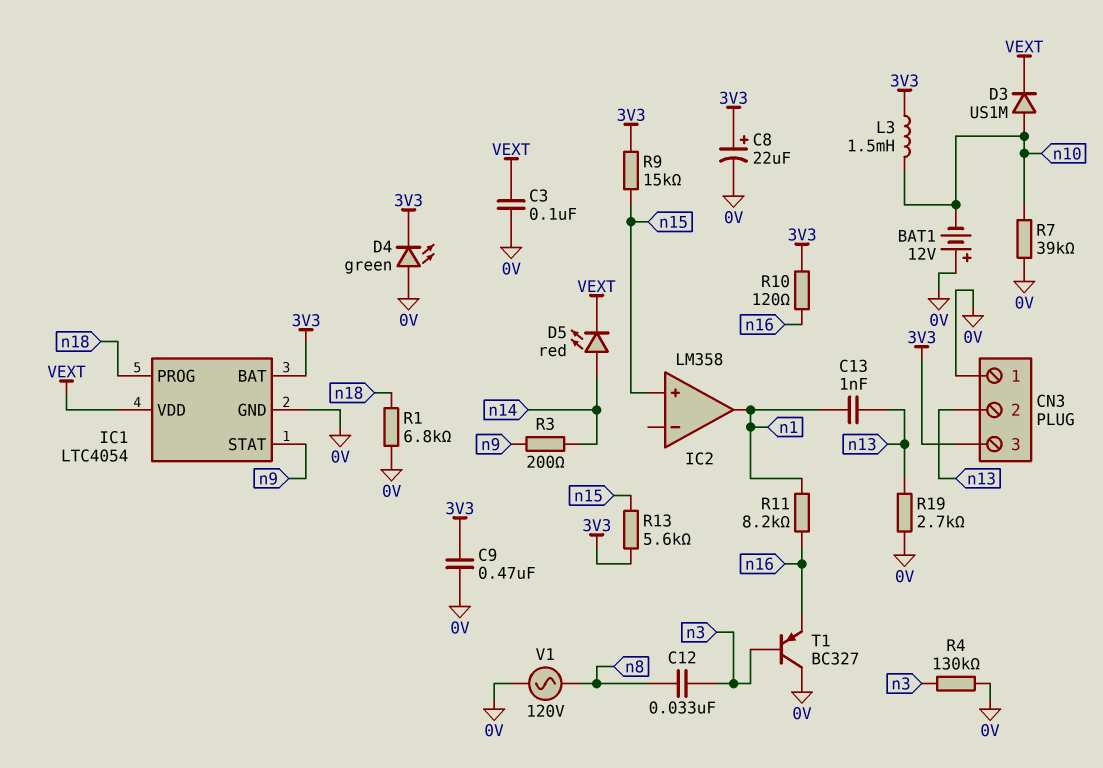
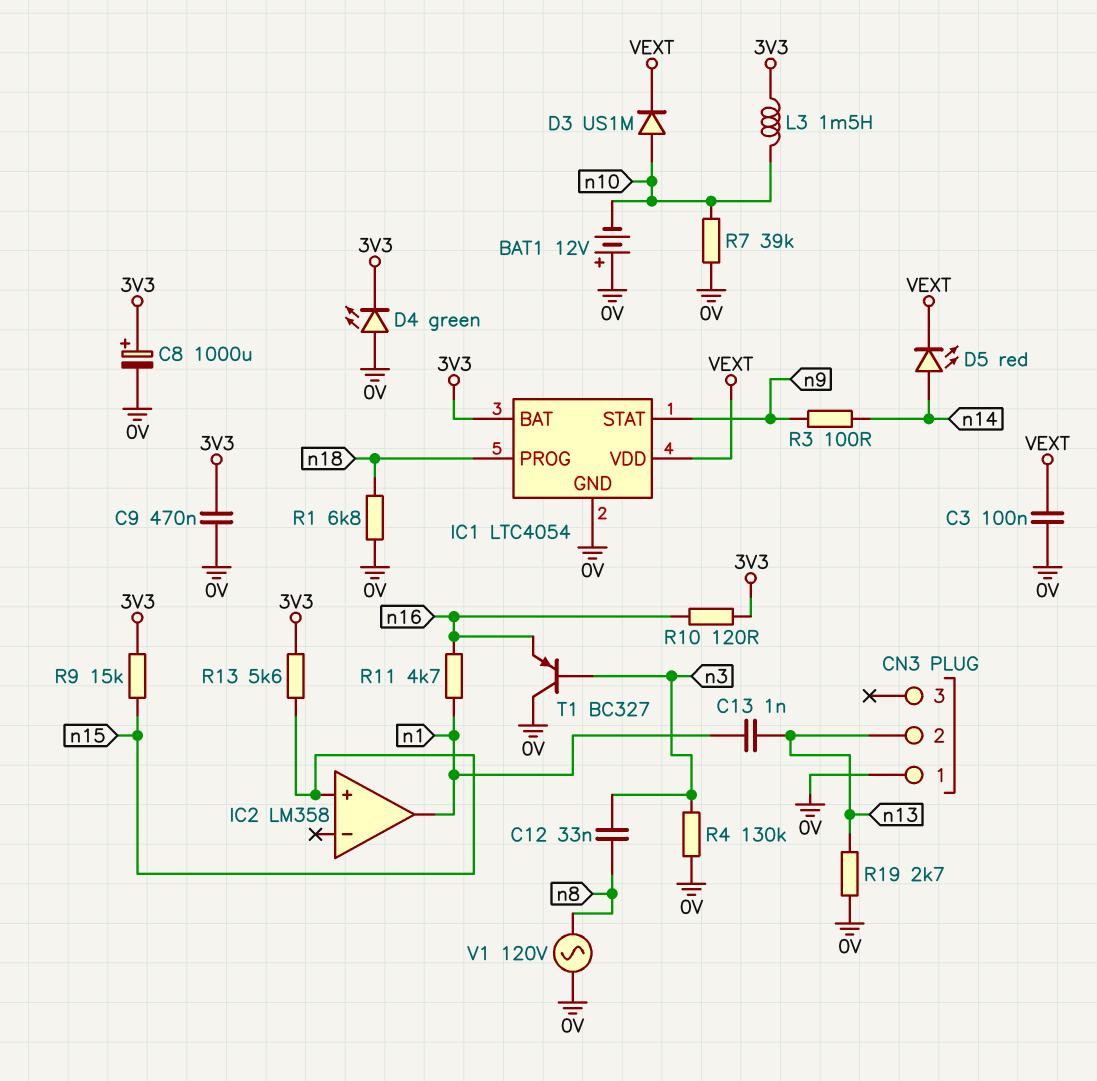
C8: 22uF (plus 3V3, minus 0V) -> 1000uF (plus 3V3, minus 0V)
CN3 pin 3: 3V3 -> none
R3: 200 (n9, n14) -> 100 (n9, n14)
R11: 8.2k (n1, n16) -> 4.7k (n1, n16)

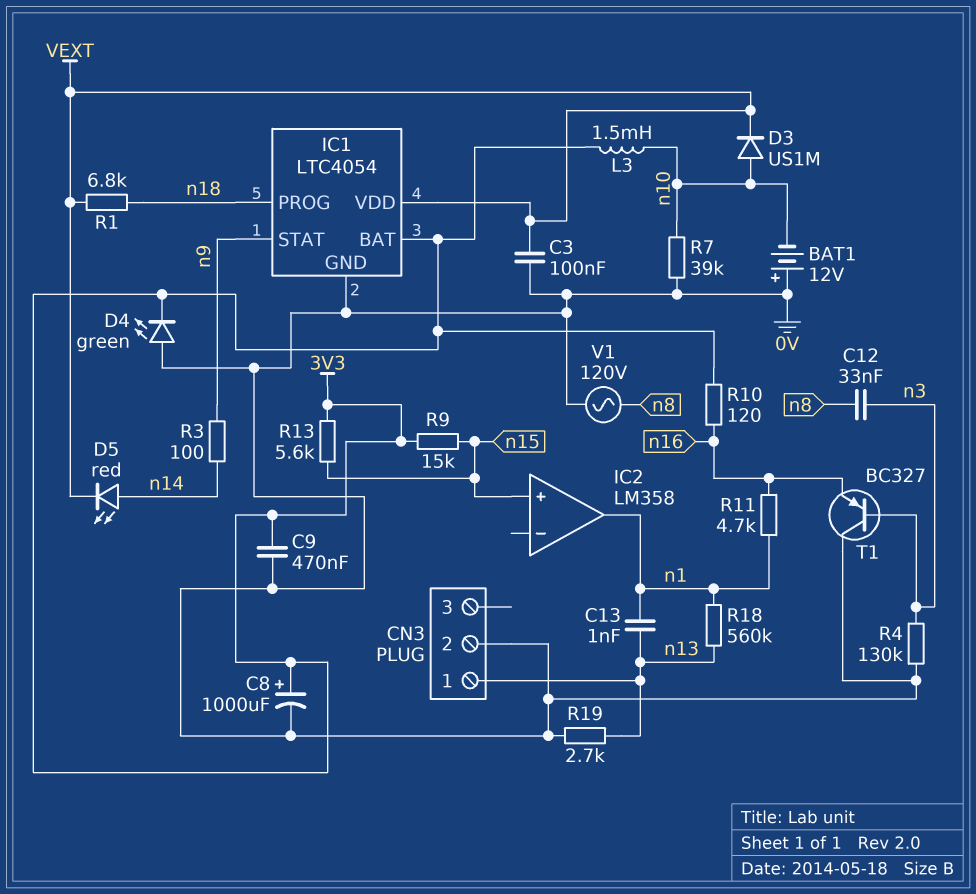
CN3 pin 1: 0V -> n13
CN3 pin 2: n13 -> 0V
R1: 6.8k (0V, n18) -> 6.8k (VEXT, n18)
R18: none -> 560k (n1, n13)

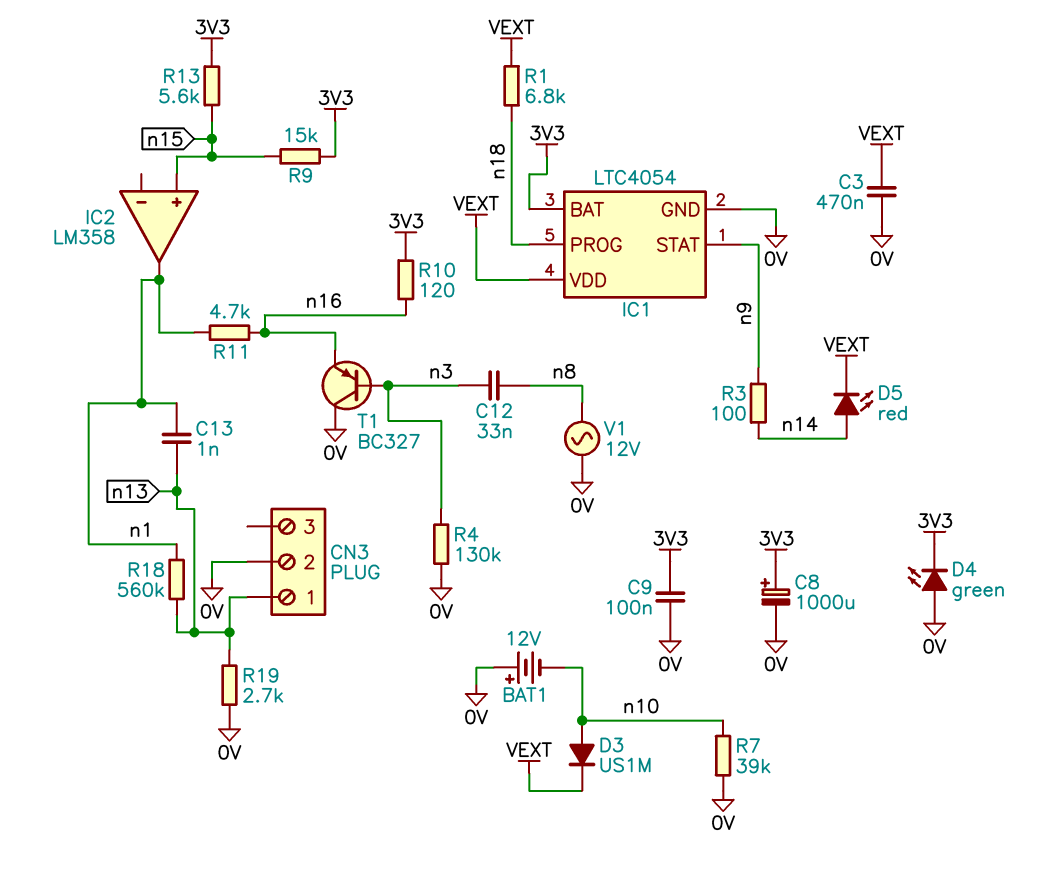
C3: 100nF (0V, VEXT) -> 470nF (0V, VEXT)
C9: 470nF (0V, 3V3) -> 100nF (0V, 3V3)
L3: 1.5mH (3V3, n10) -> none
V1: AC 120V (0V, n8) -> AC 12V (0V, n8)

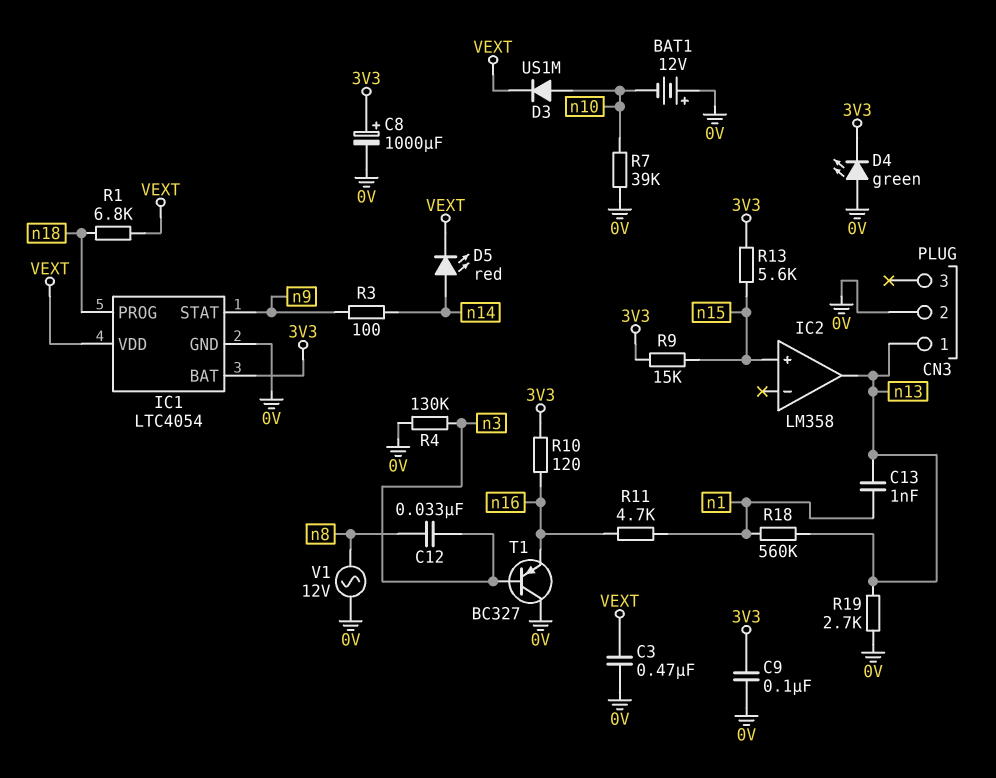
IC2 pin out: n1 -> n13

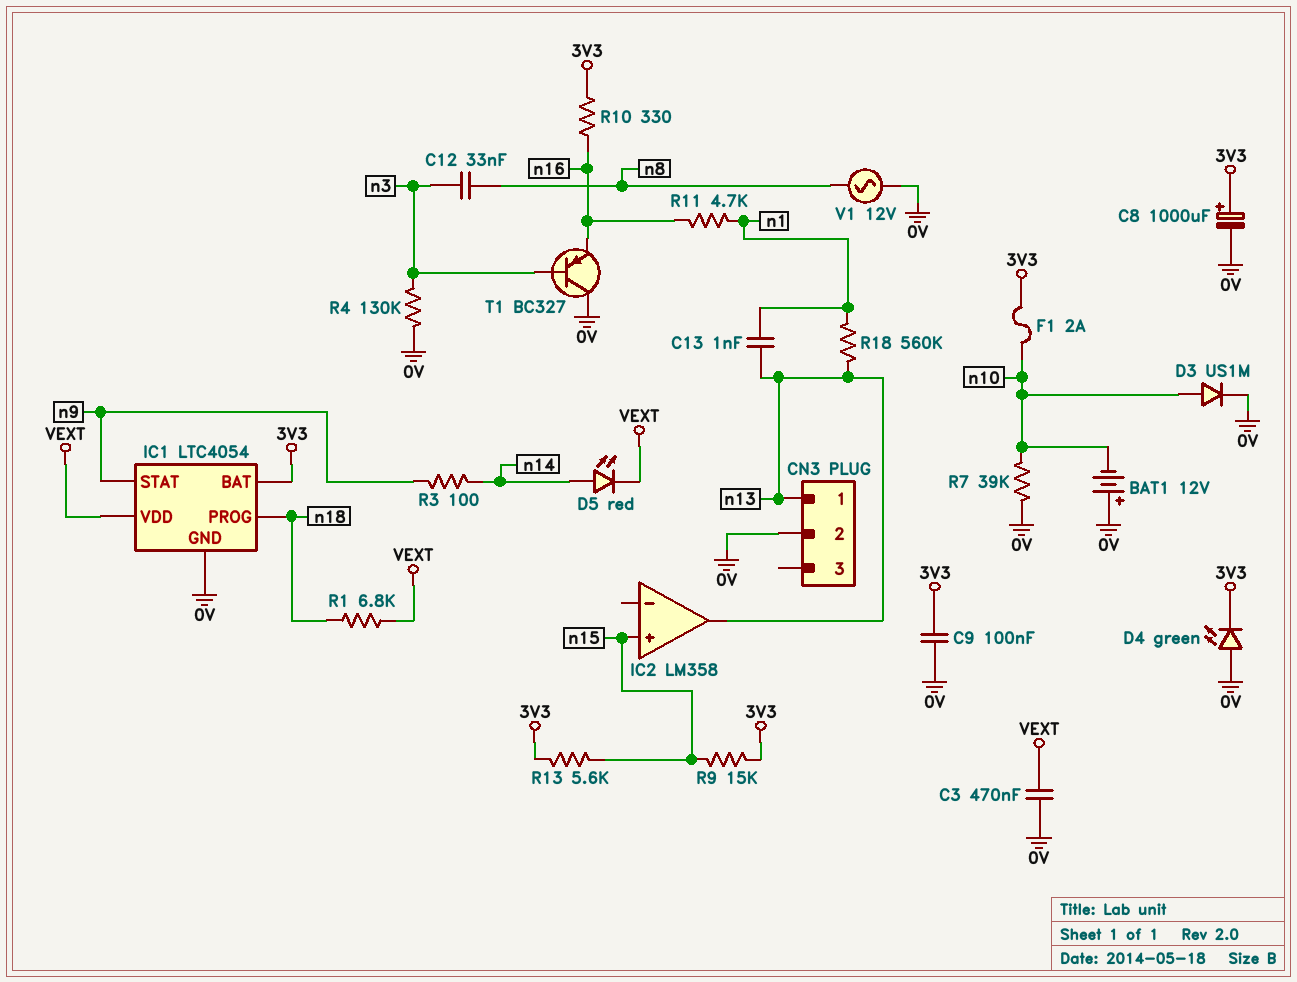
D3: diode US1M (A n10, K VEXT) -> diode US1M (A n10, K 0V)
F1: none -> 2A (3V3, n10)
R10: 120 (3V3, n16) -> 330 (3V3, n16)
R19: 2.7k (0V, n13) -> none

